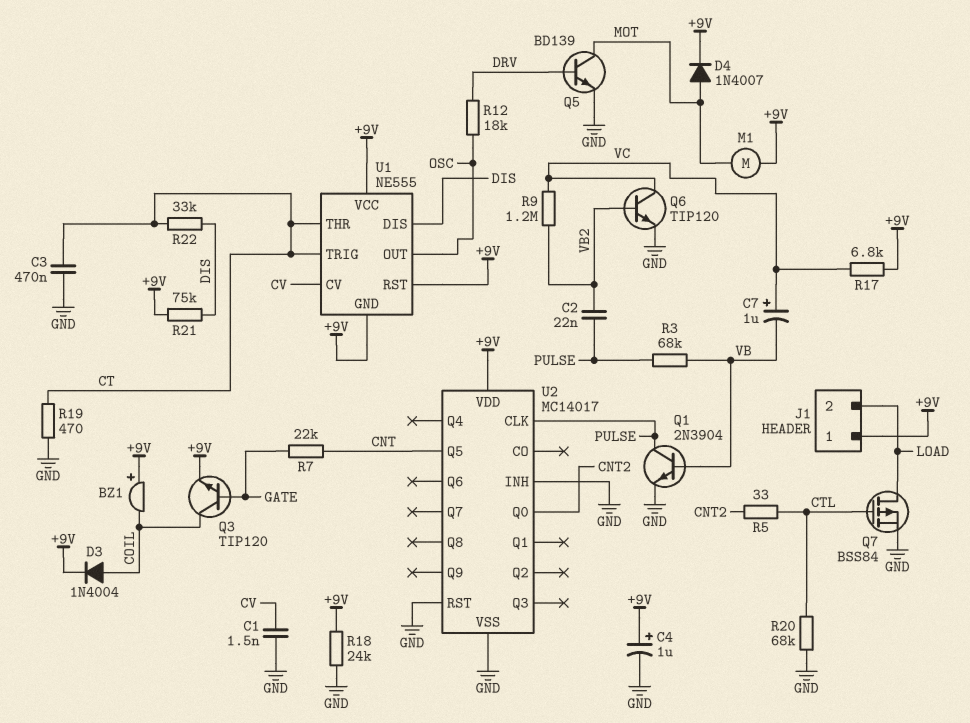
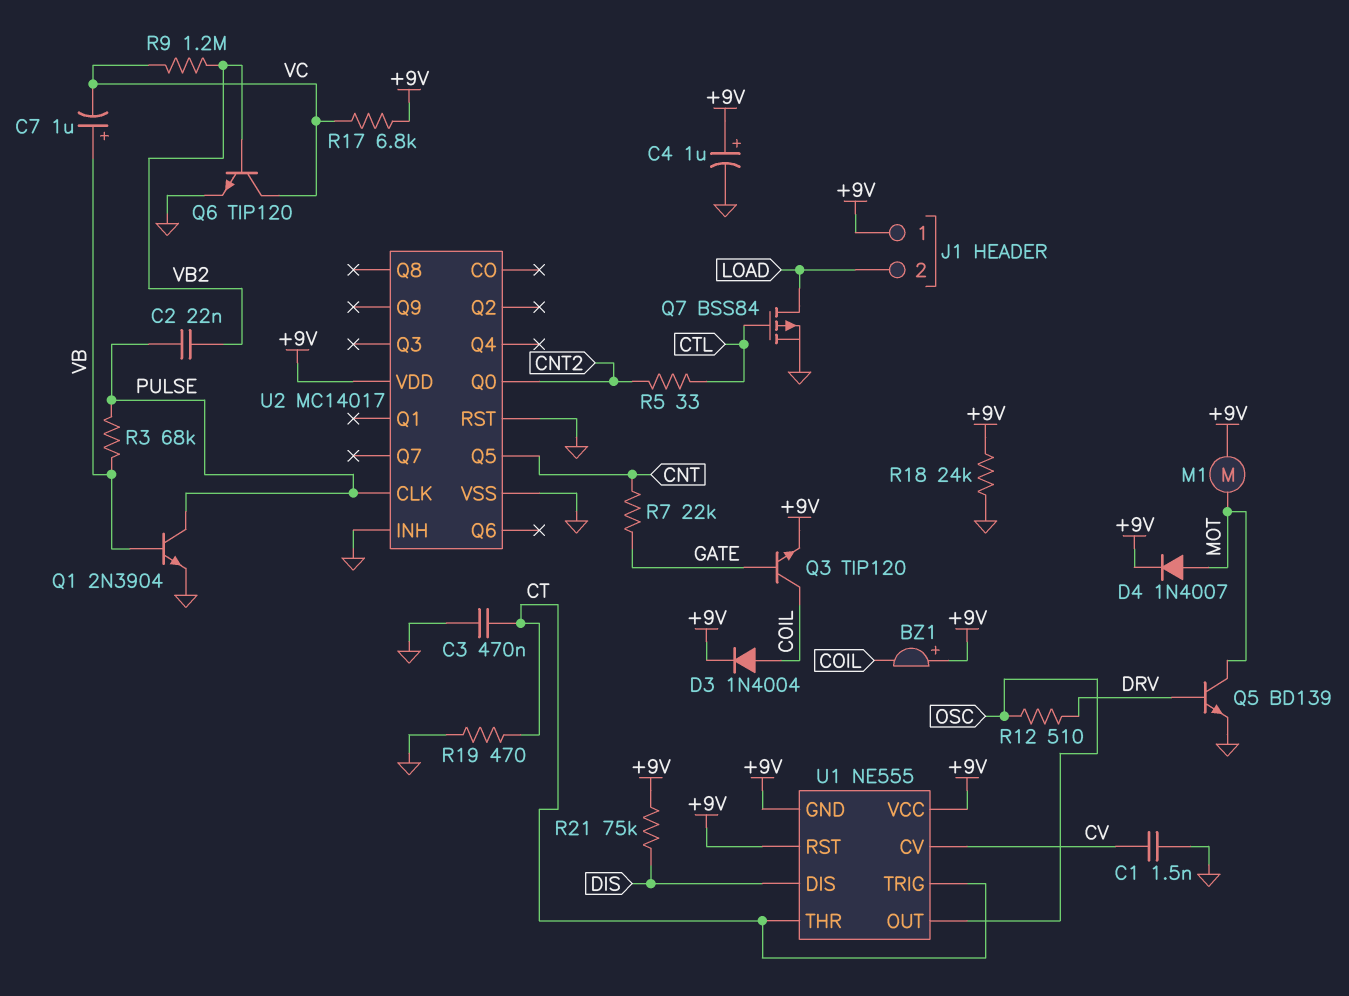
C7: 1uF (plus VC, minus VB) -> 1uF (plus VB, minus VC)
R12: 18k (DRV, OSC) -> 510 (DRV, OSC)
R20: 68k (CTL, GND) -> none
R22: 33k (CT, DIS) -> none

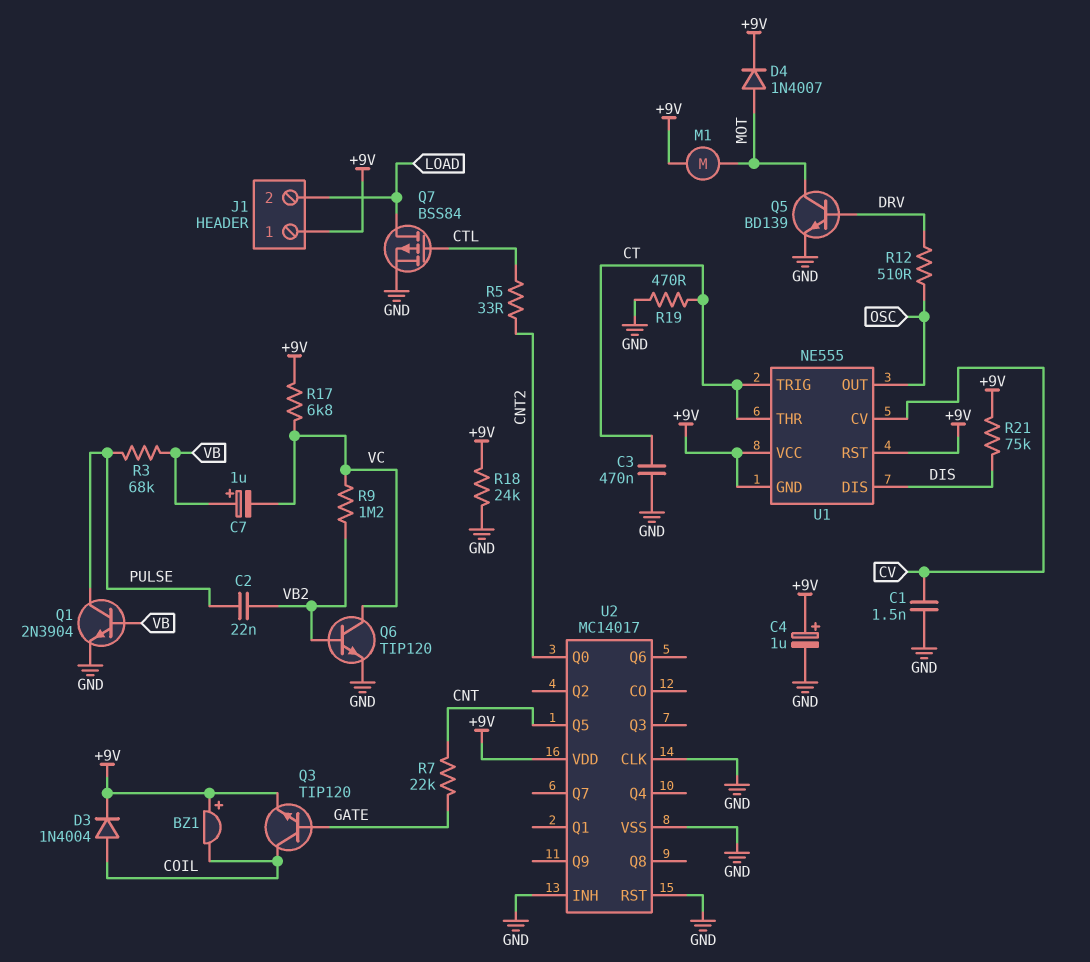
U2 pin CLK: PULSE -> GND

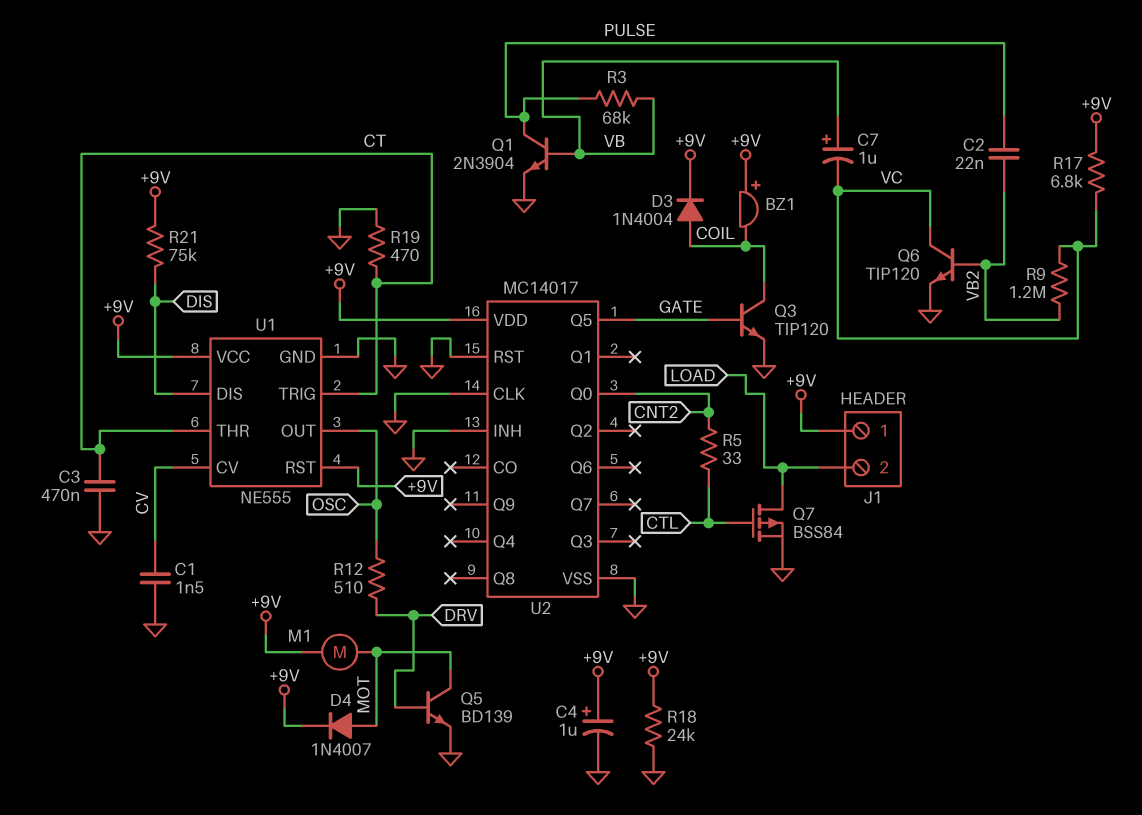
Q3: NPN TIP120 (B GATE, C COIL, E +9V) -> NPN TIP120 (B GATE, C COIL, E GND)
R7: 22k (CNT, GATE) -> none
U1 pin GND: +9V -> GND
U2 pin Q5: CNT -> GATE

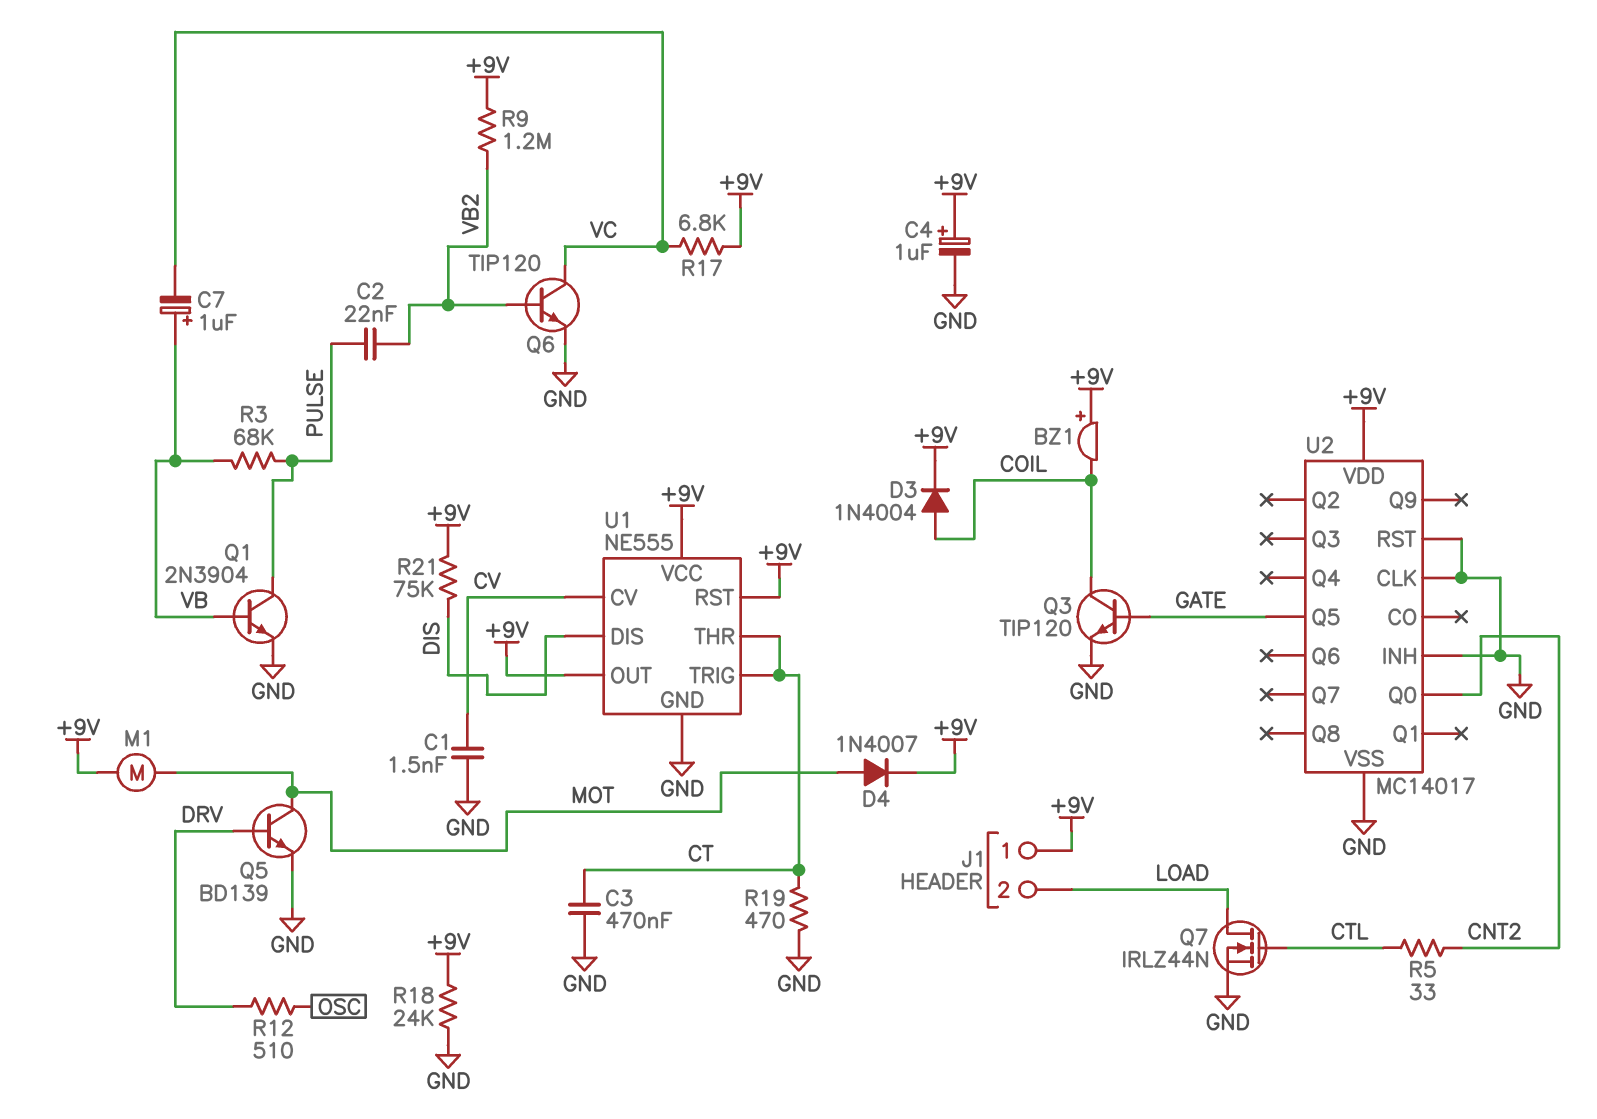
Q7: PMOS BSS84 (G CTL, D LOAD, S GND) -> NMOS IRLZ44N (G CTL, D LOAD, S GND)
R9: 1.2M (VB2, VC) -> 1.2M (+9V, VB2)
U1 pin OUT: OSC -> +9V

